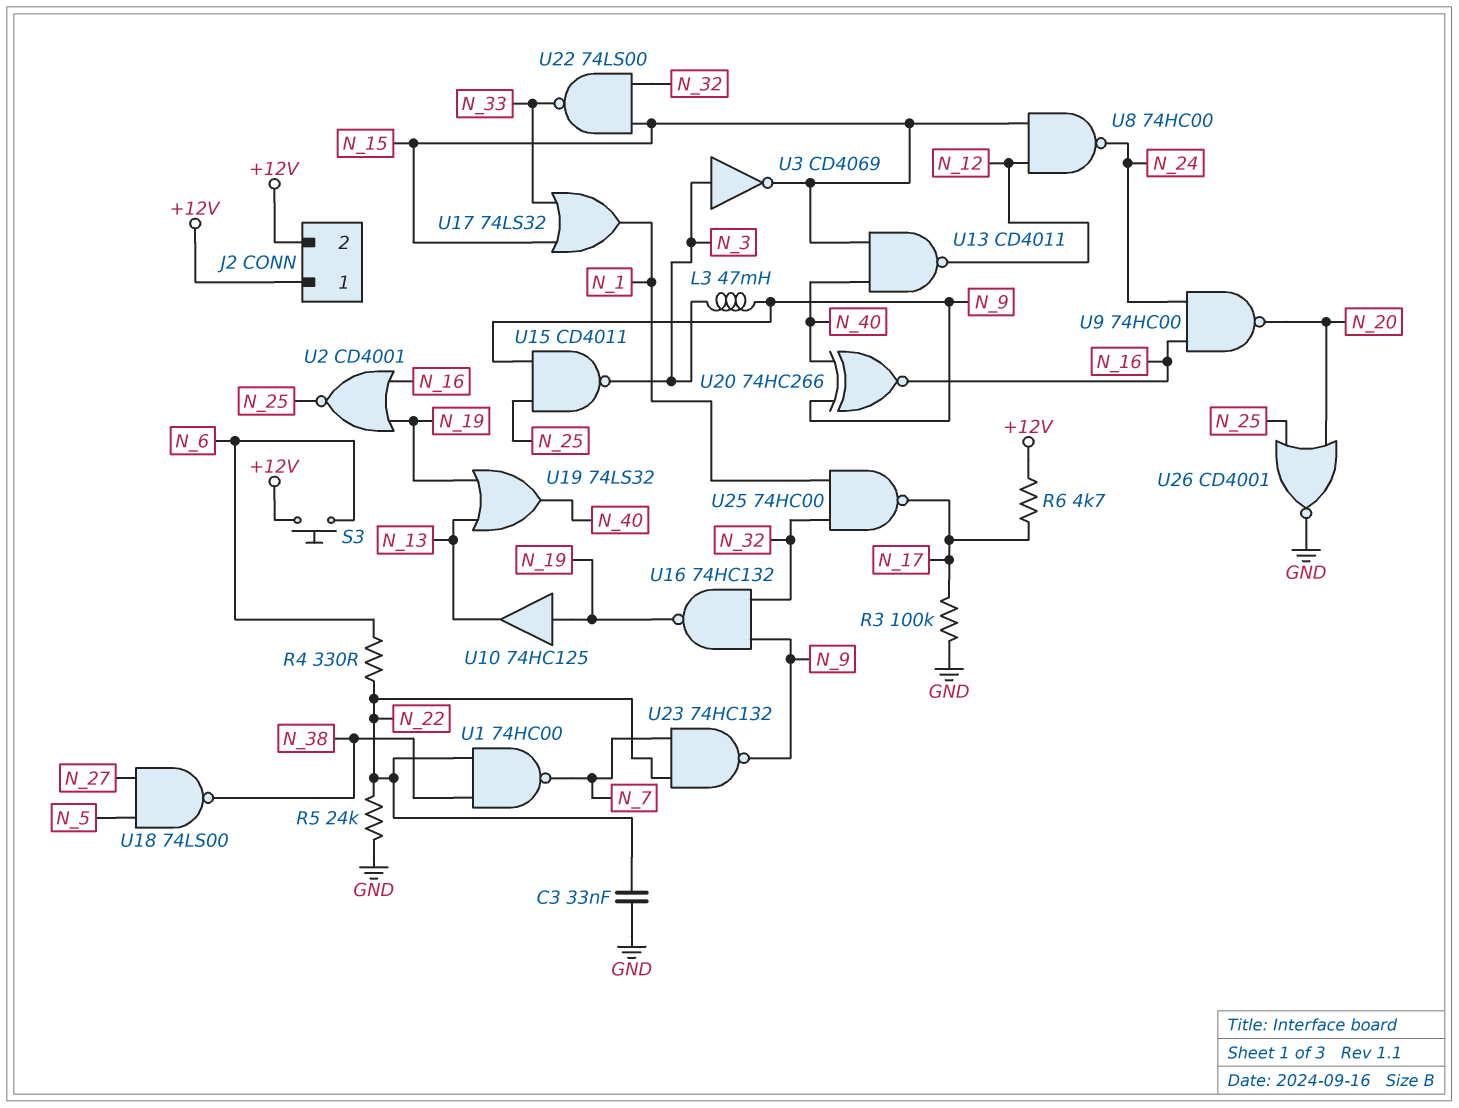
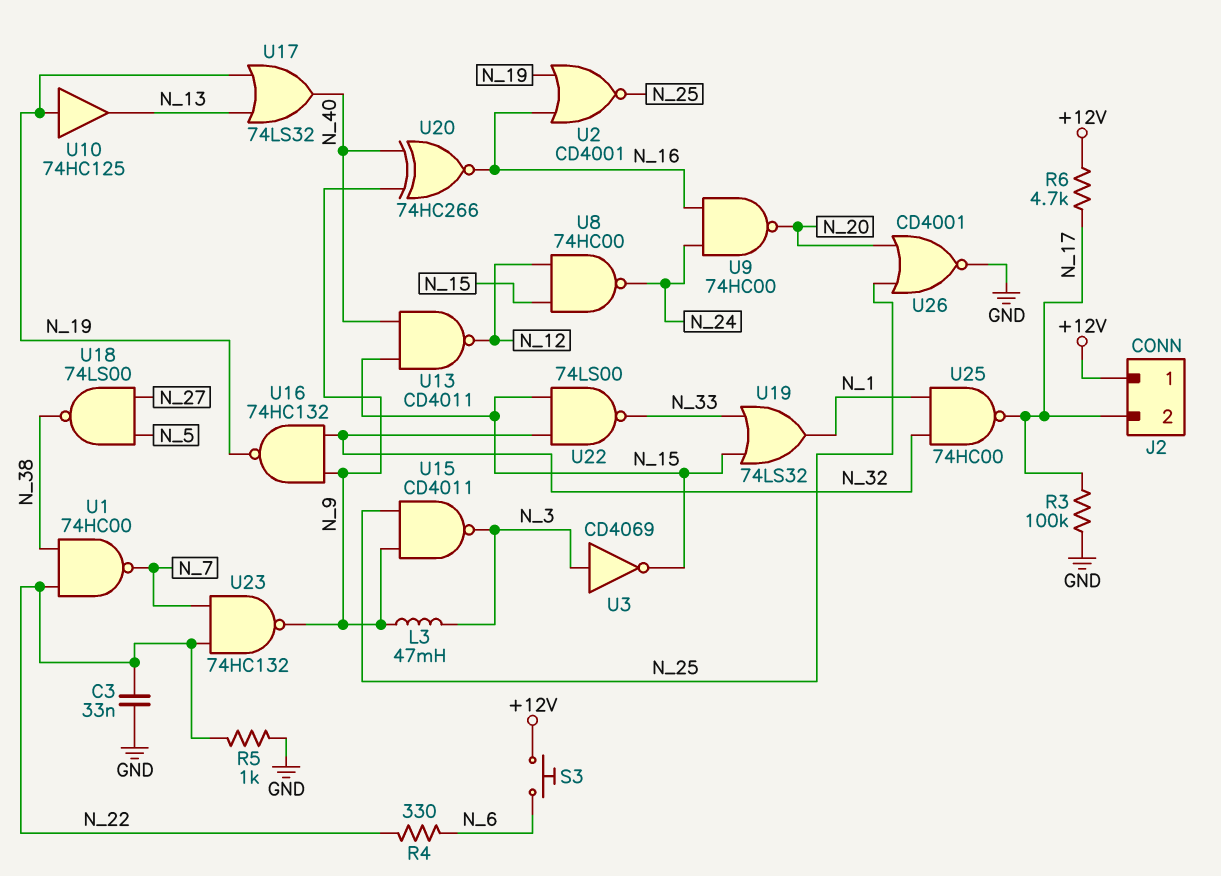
J2 pin 2: +12V -> N_17
R5: 24k (GND, N_22) -> 1k (GND, N_22)
U17: OR 74LS32 (in N_15, in N_33, out N_1) -> OR 74LS32 (in N_13, in N_19, out N_40)
U19: OR 74LS32 (in N_13, in N_19, out N_40) -> OR 74LS32 (in N_15, in N_33, out N_1)

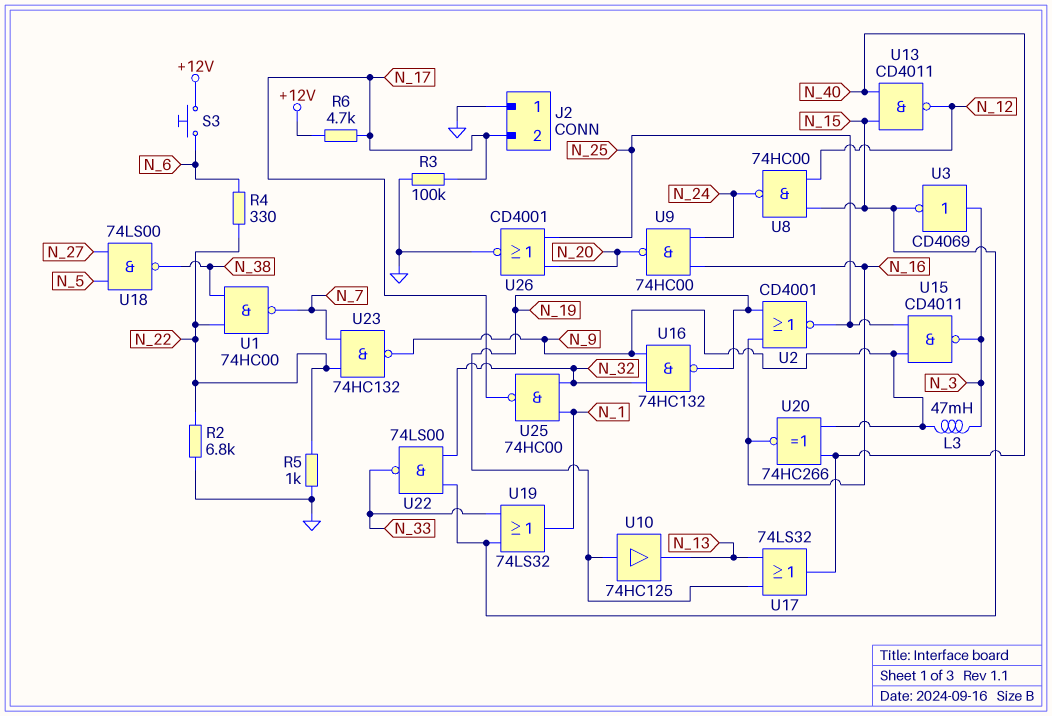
C3: 33nF (GND, N_22) -> none
J2 pin 1: +12V -> GND
R2: none -> 6.8k (GND, N_22)

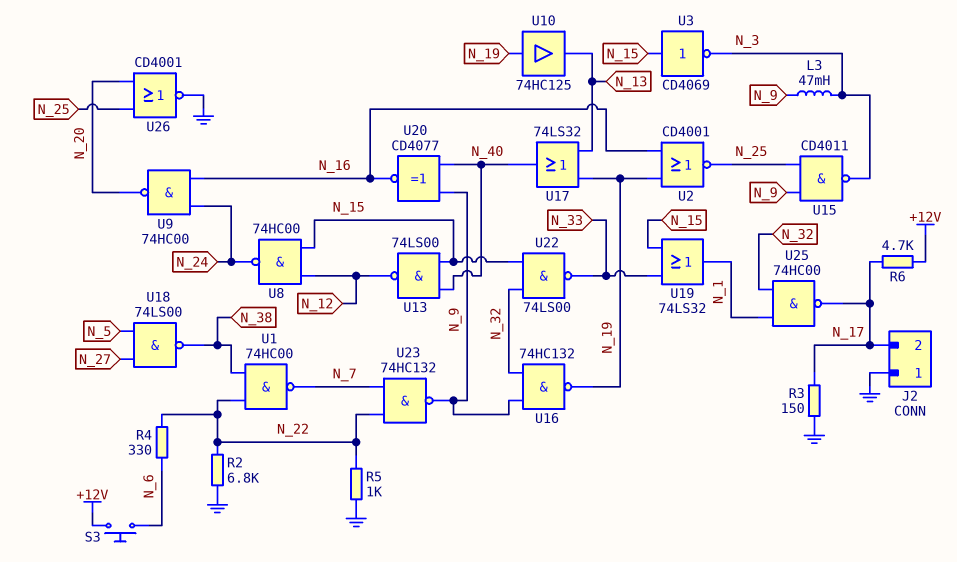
R3: 100k (GND, N_17) -> 150 (GND, N_17)
U3: NOT CD4069 (in N_3, out N_15) -> NOT CD4069 (in N_15, out N_3)
U13: NAND CD4011 (in N_15, in N_40, out N_12) -> NAND 74LS00 (in N_15, in N_40, out N_12)
U20: XNOR 74HC266 (in N_9, in N_40, out N_16) -> XNOR CD4077 (in N_9, in N_40, out N_16)

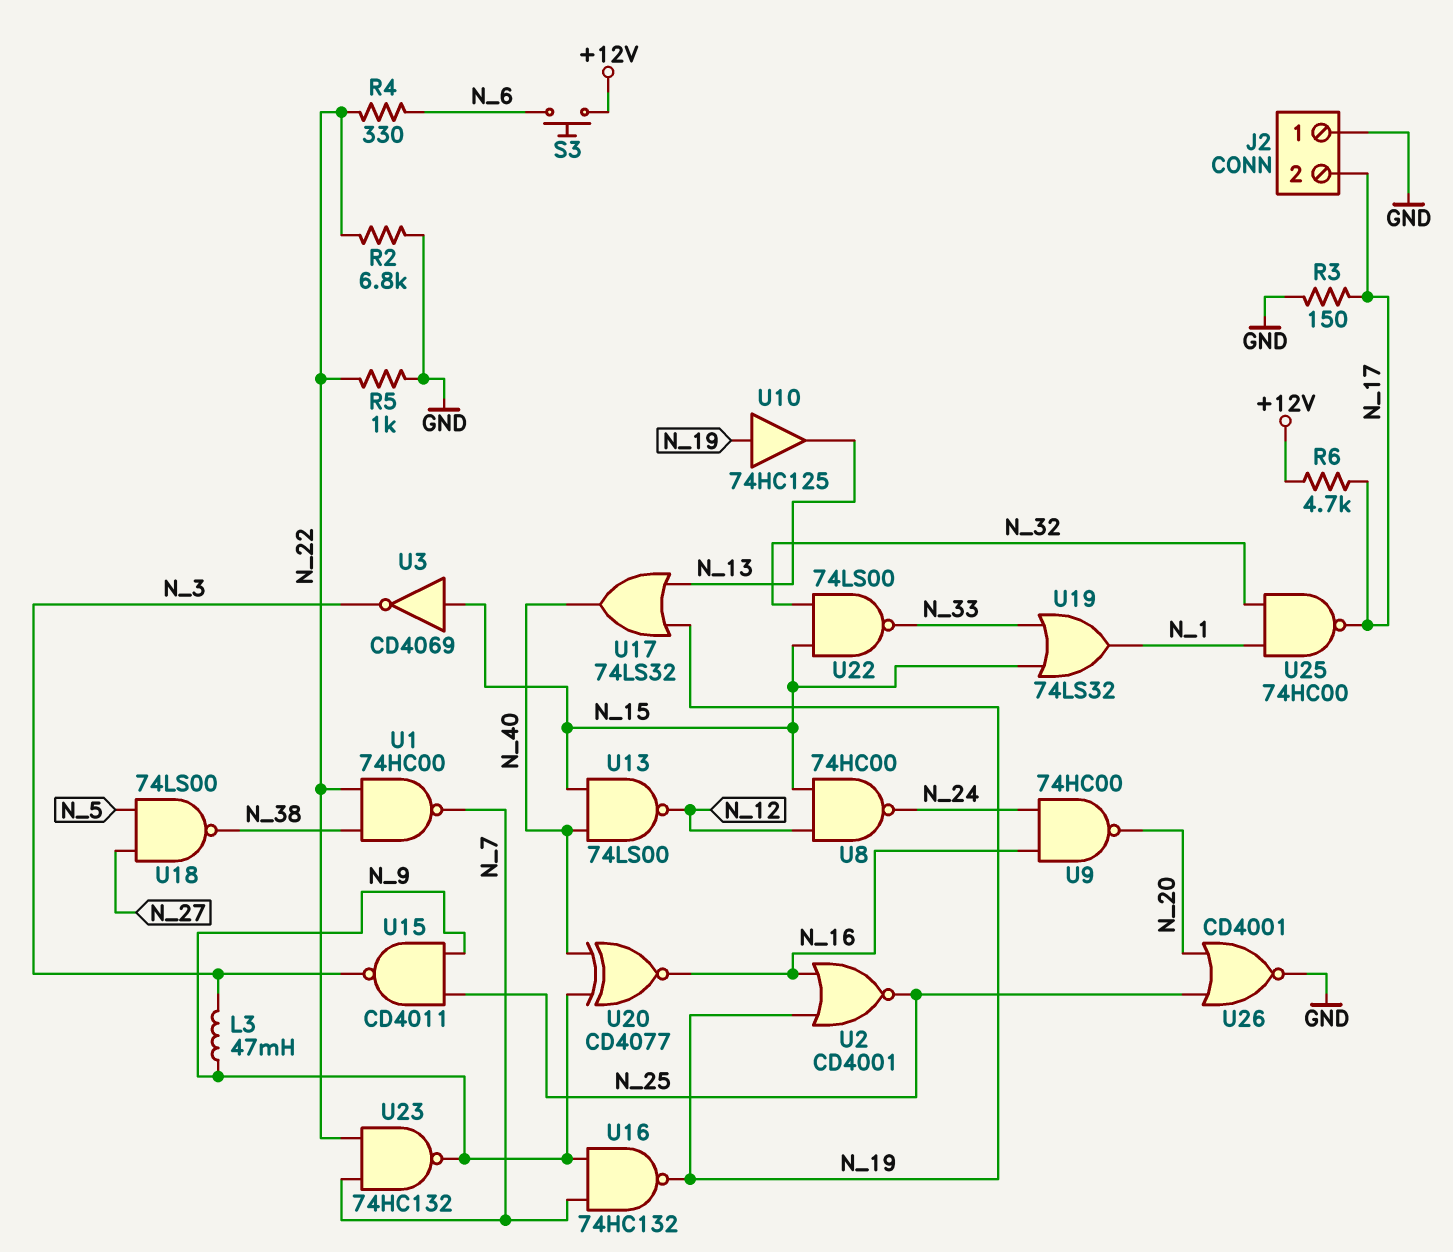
U16: NAND 74HC132 (in N_9, in N_32, out N_19) -> NAND 74HC132 (in N_7, in N_9, out N_19)

